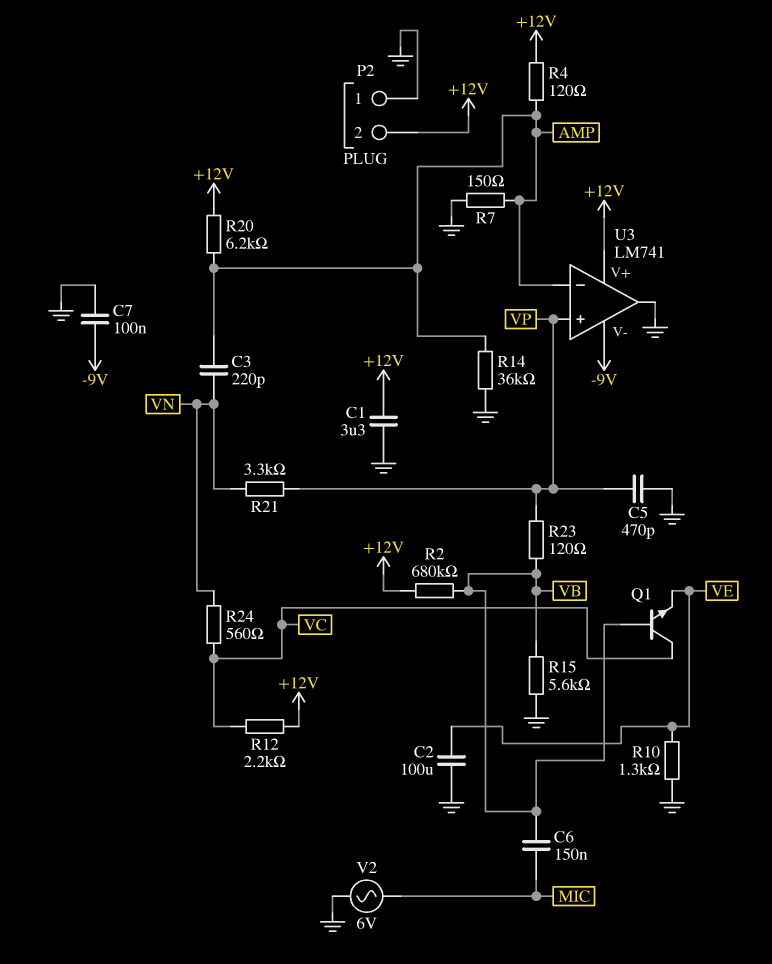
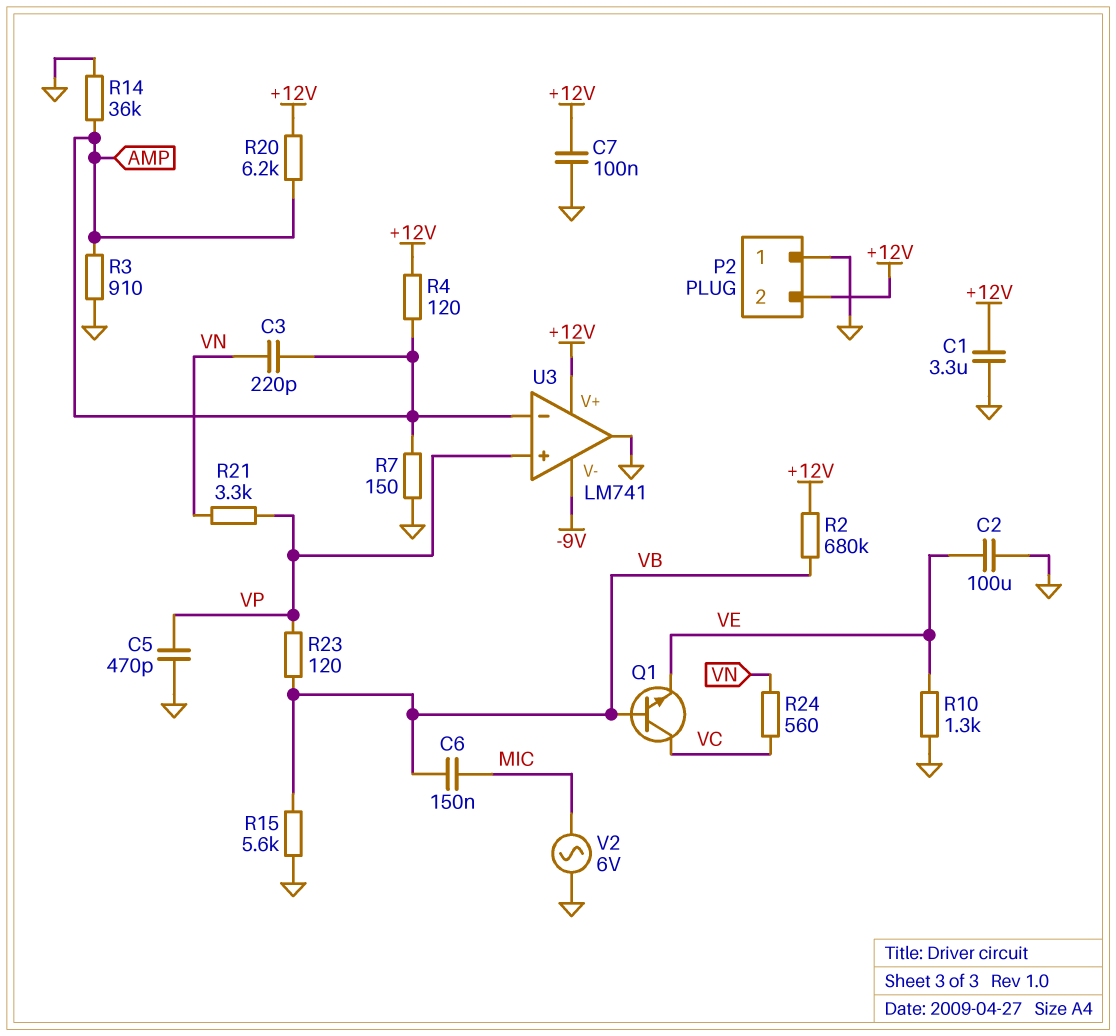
C7: 100nF (-9V, GND) -> 100nF (+12V, GND)
R3: none -> 910 (AMP, GND)
R12: 2.2k (+12V, VC) -> none

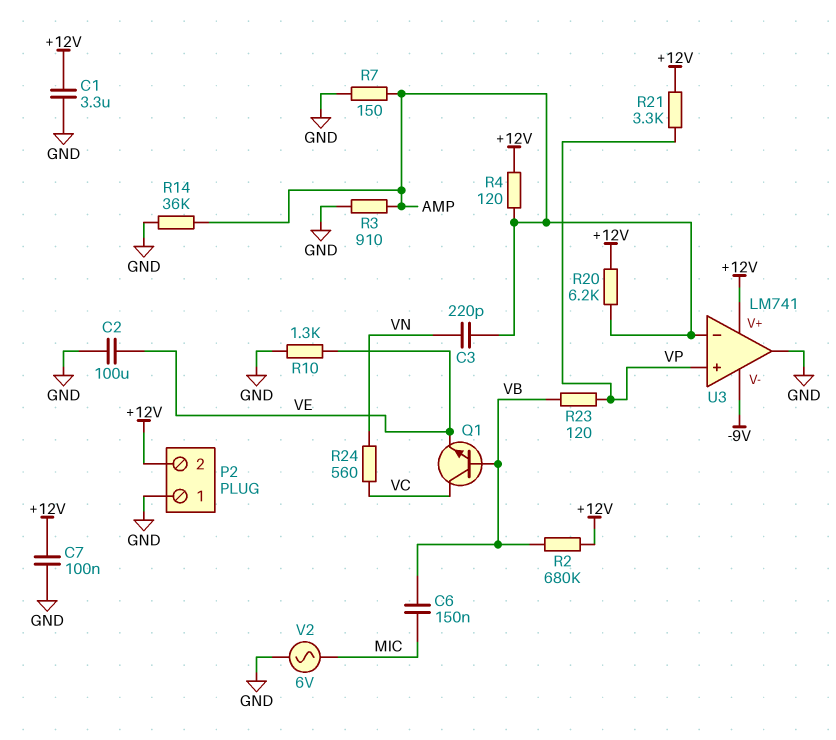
C5: 470pF (GND, VP) -> none
R15: 5.6k (GND, VB) -> none
R21: 3.3k (VN, VP) -> 3.3k (+12V, VP)

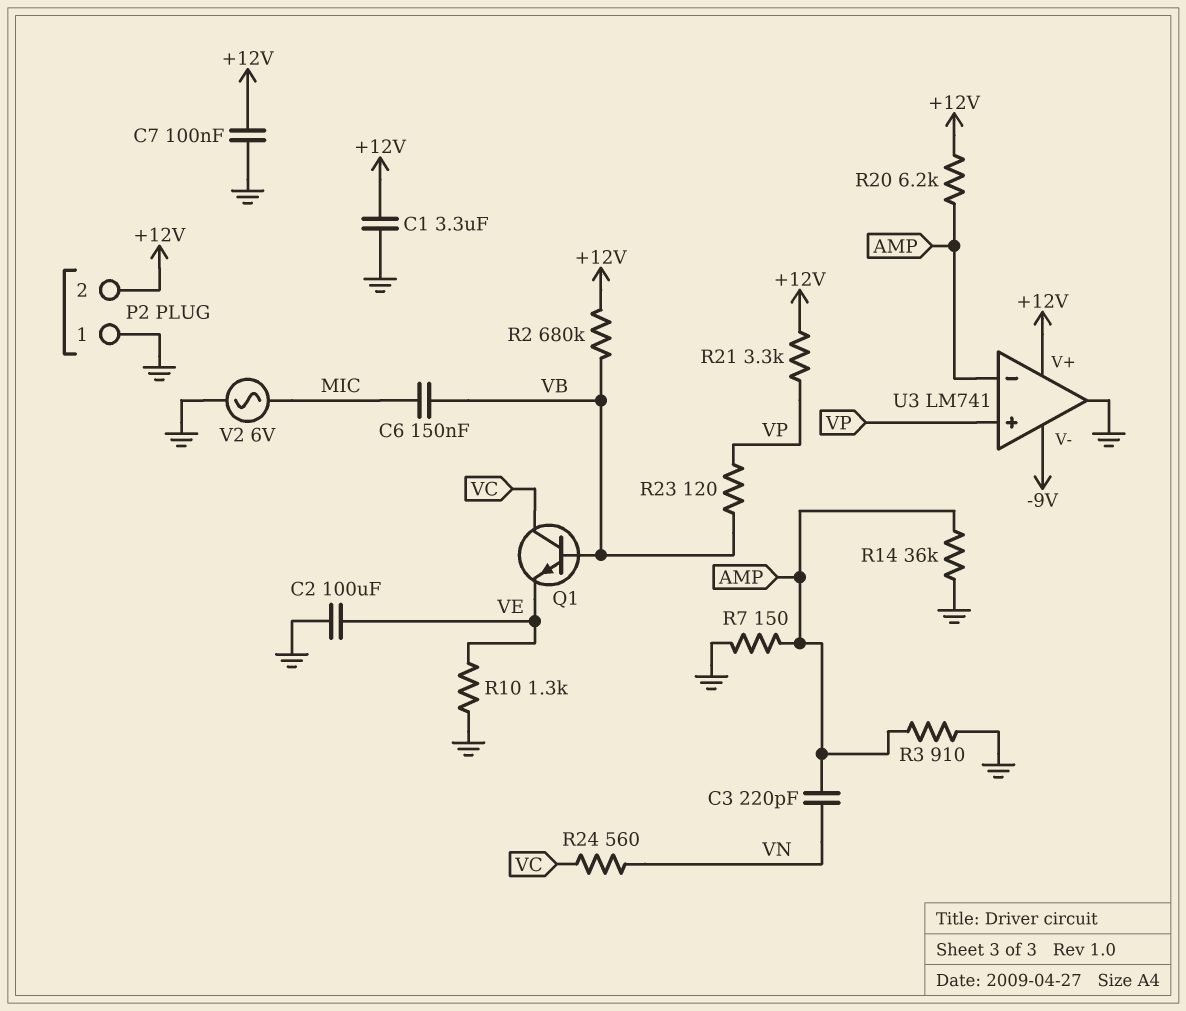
R4: 120 (+12V, AMP) -> none

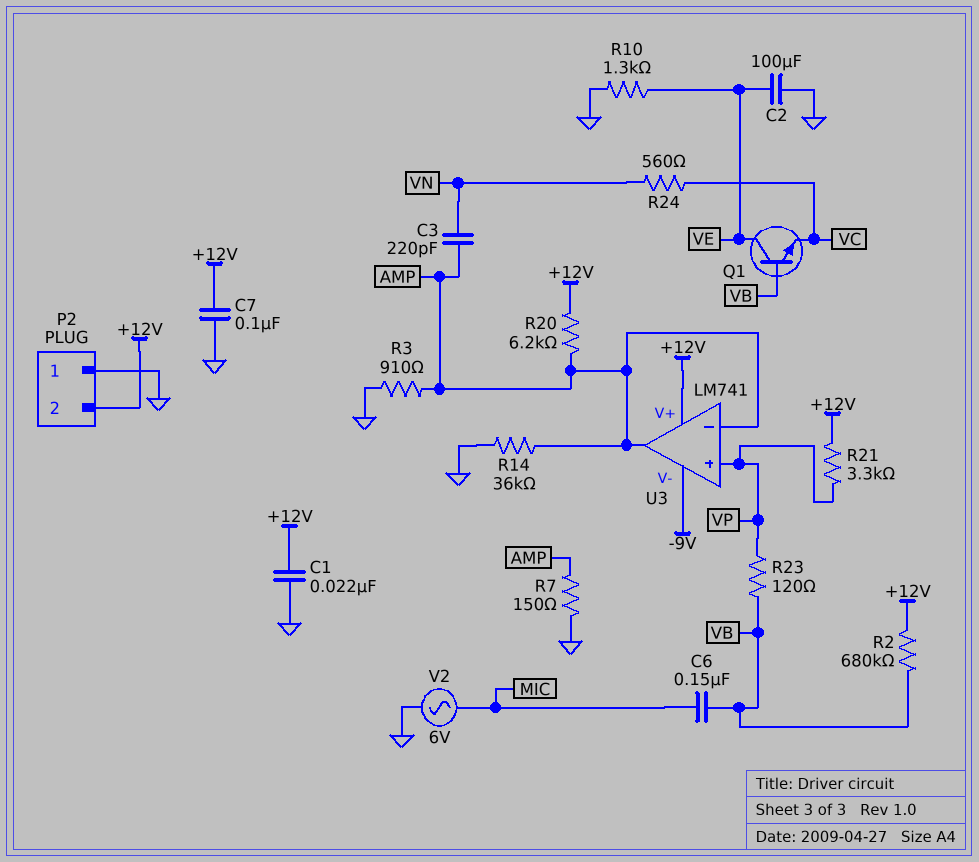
C1: 3.3uF (+12V, GND) -> 22nF (+12V, GND)
Q1: NPN (B VB, C VC, E VE) -> NPN (B VB, C VE, E VC)
U3 pin out: GND -> AMP

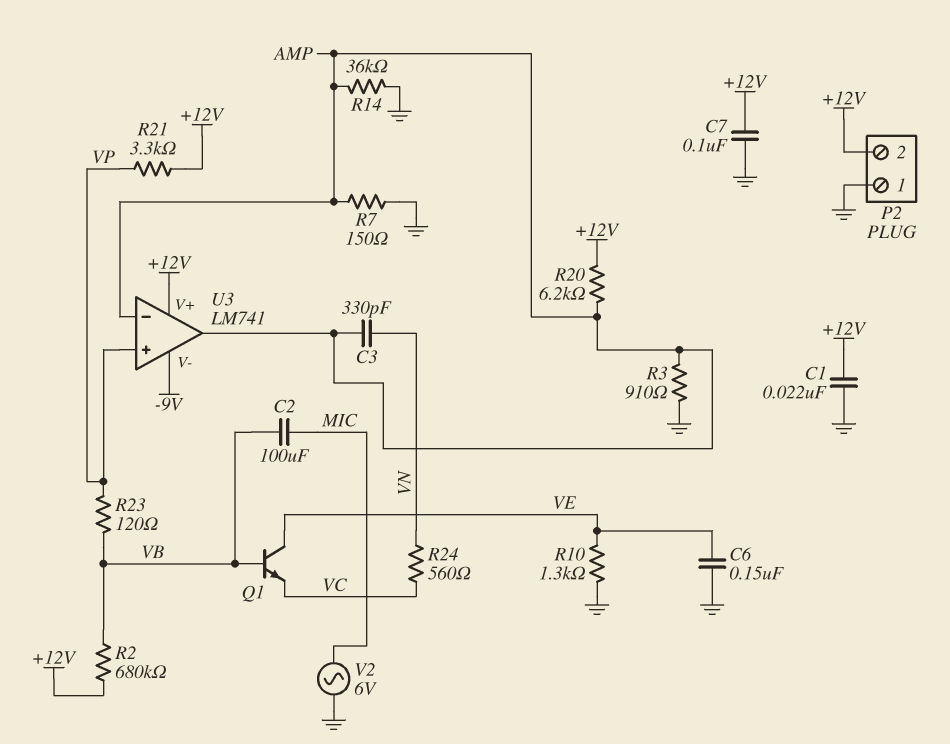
C2: 100uF (GND, VE) -> 100uF (MIC, VB)
C3: 220pF (AMP, VN) -> 330pF (AMP, VN)
C6: 150nF (MIC, VB) -> 150nF (GND, VE)

